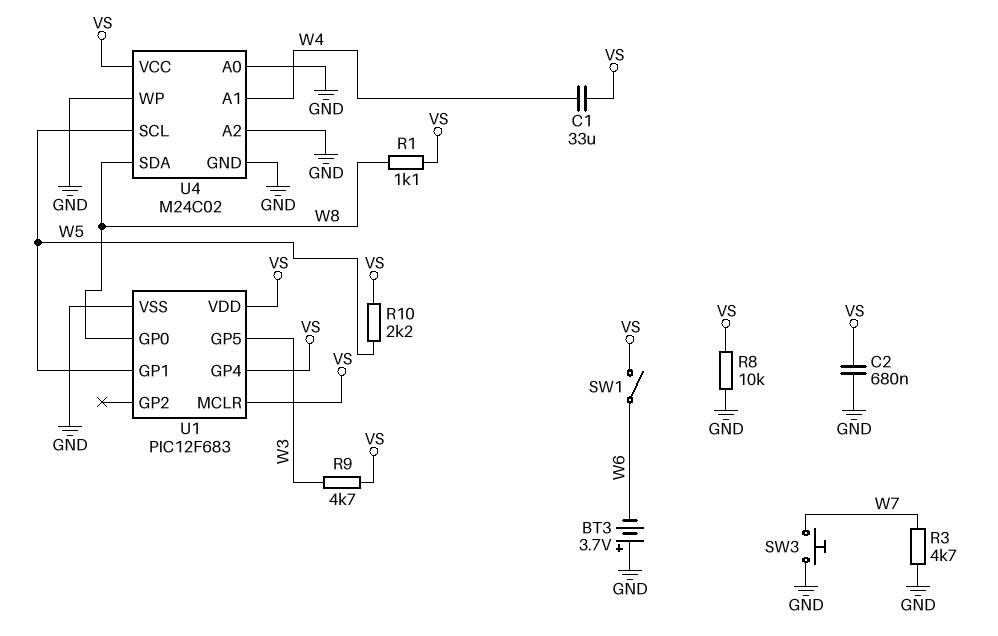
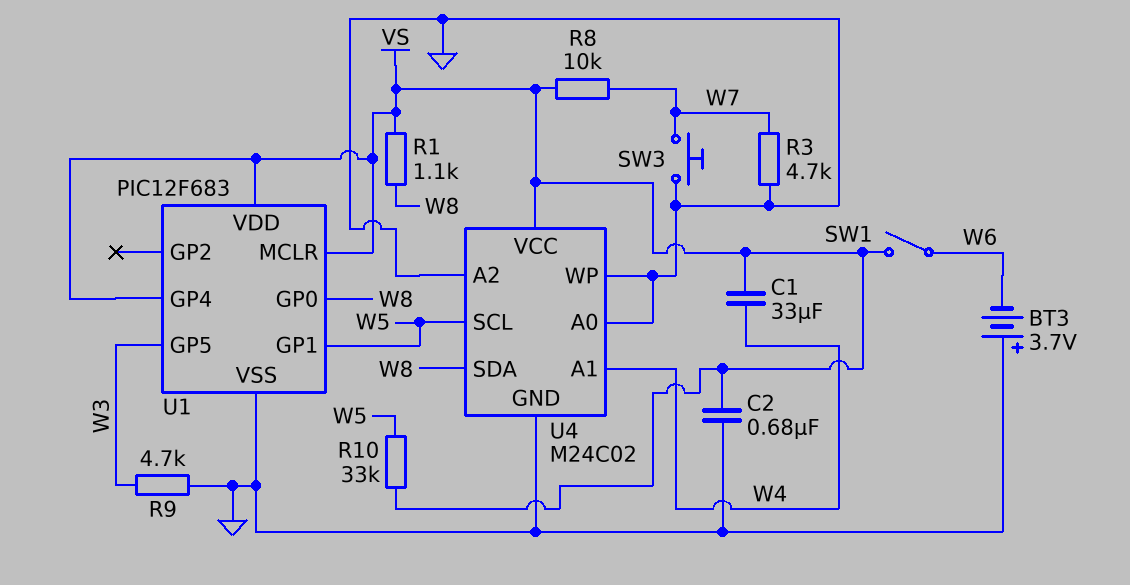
R8: 10k (GND, VS) -> 10k (VS, W7)
R9: 4.7k (VS, W3) -> 4.7k (GND, W3)
R10: 2.2k (VS, W5) -> 33k (VS, W5)

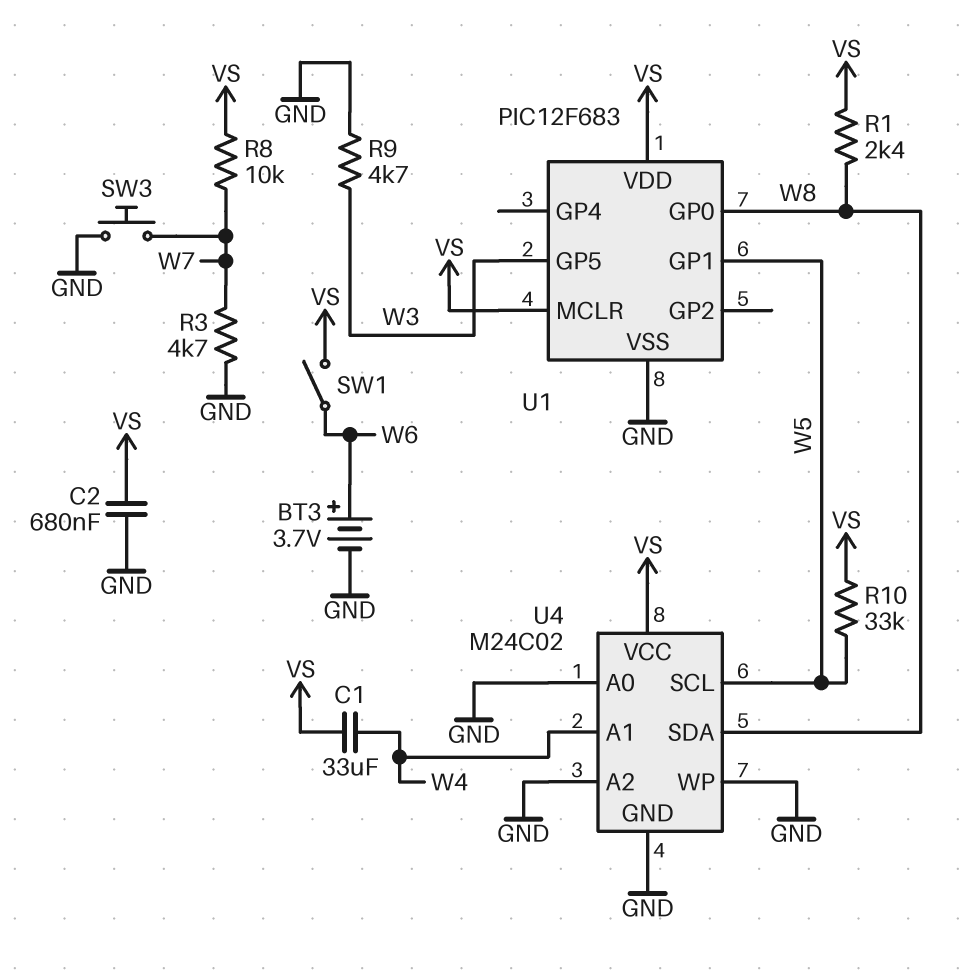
BT3: 3.7V (plus GND, minus W6) -> 3.7V (plus W6, minus GND)
R1: 1.1k (VS, W8) -> 2.4k (VS, W8)
U1 pin GP4: VS -> none

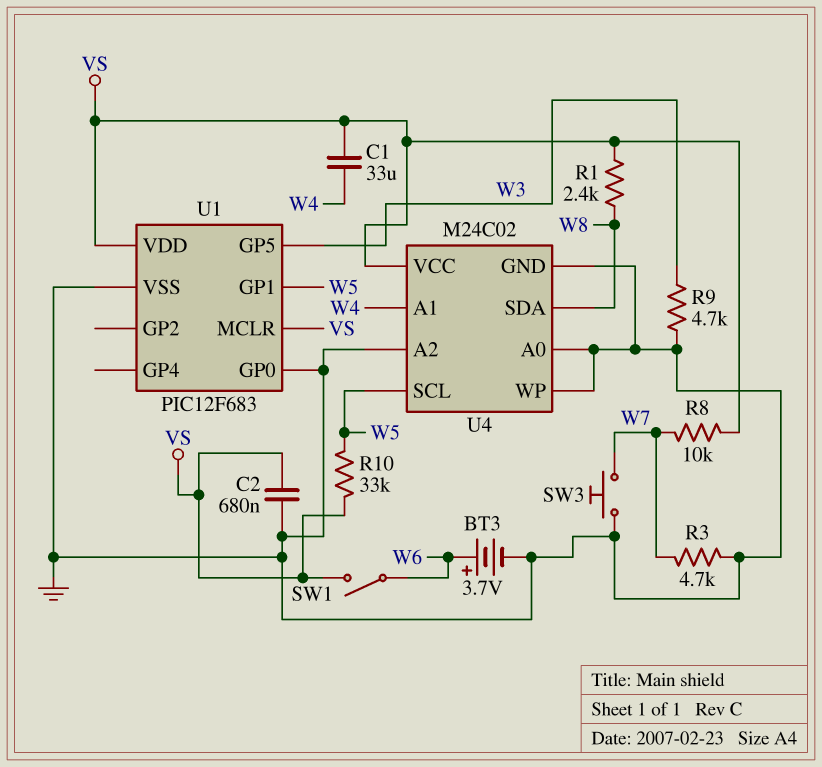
U1 pin GP0: W8 -> GND

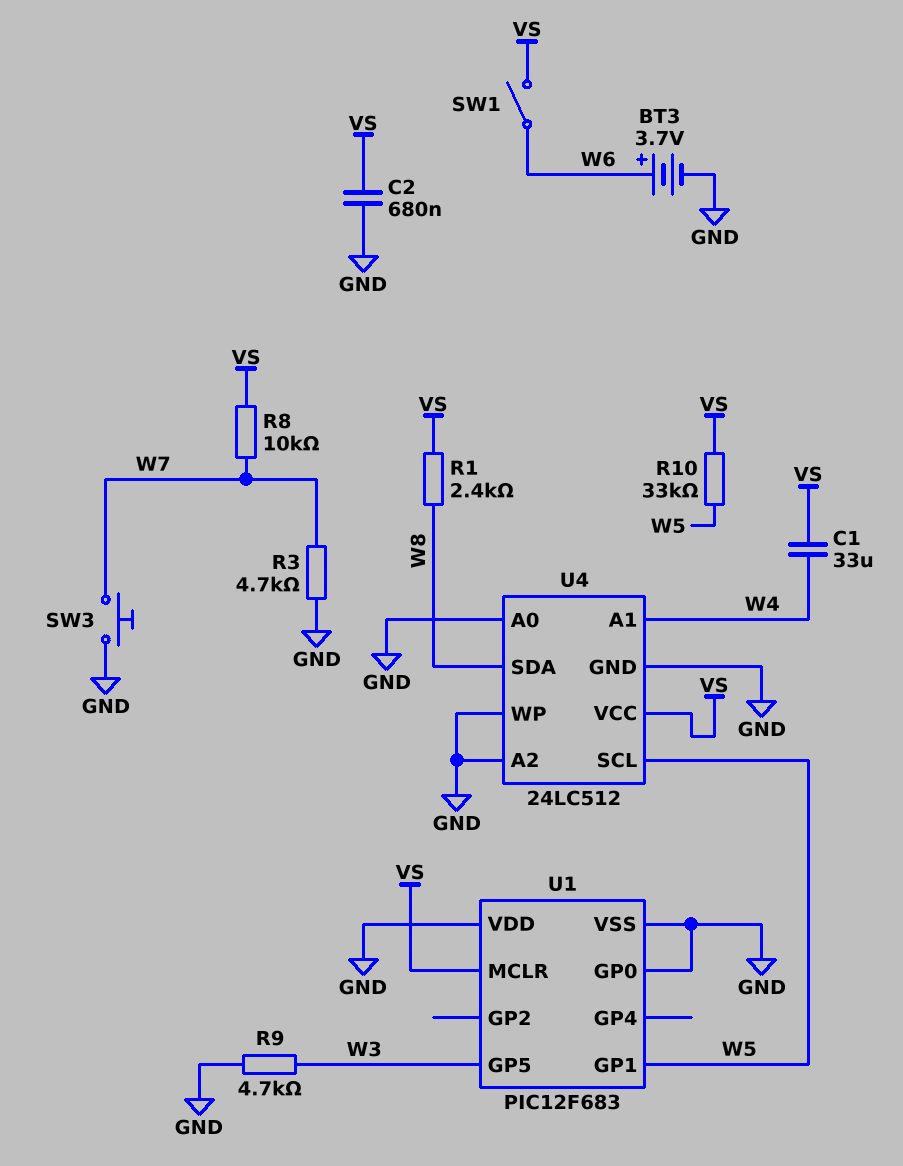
U1 pin VDD: VS -> GND
U4: M24C02 -> 24LC512

